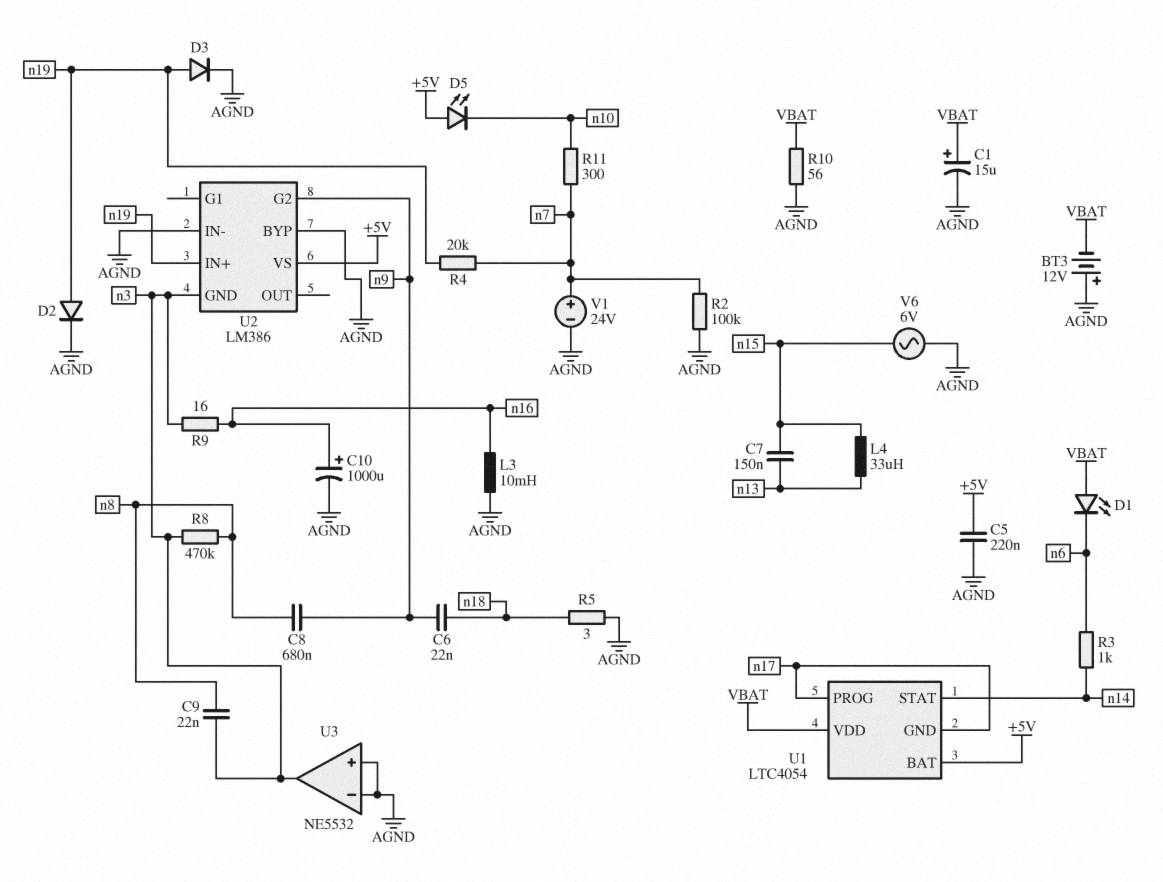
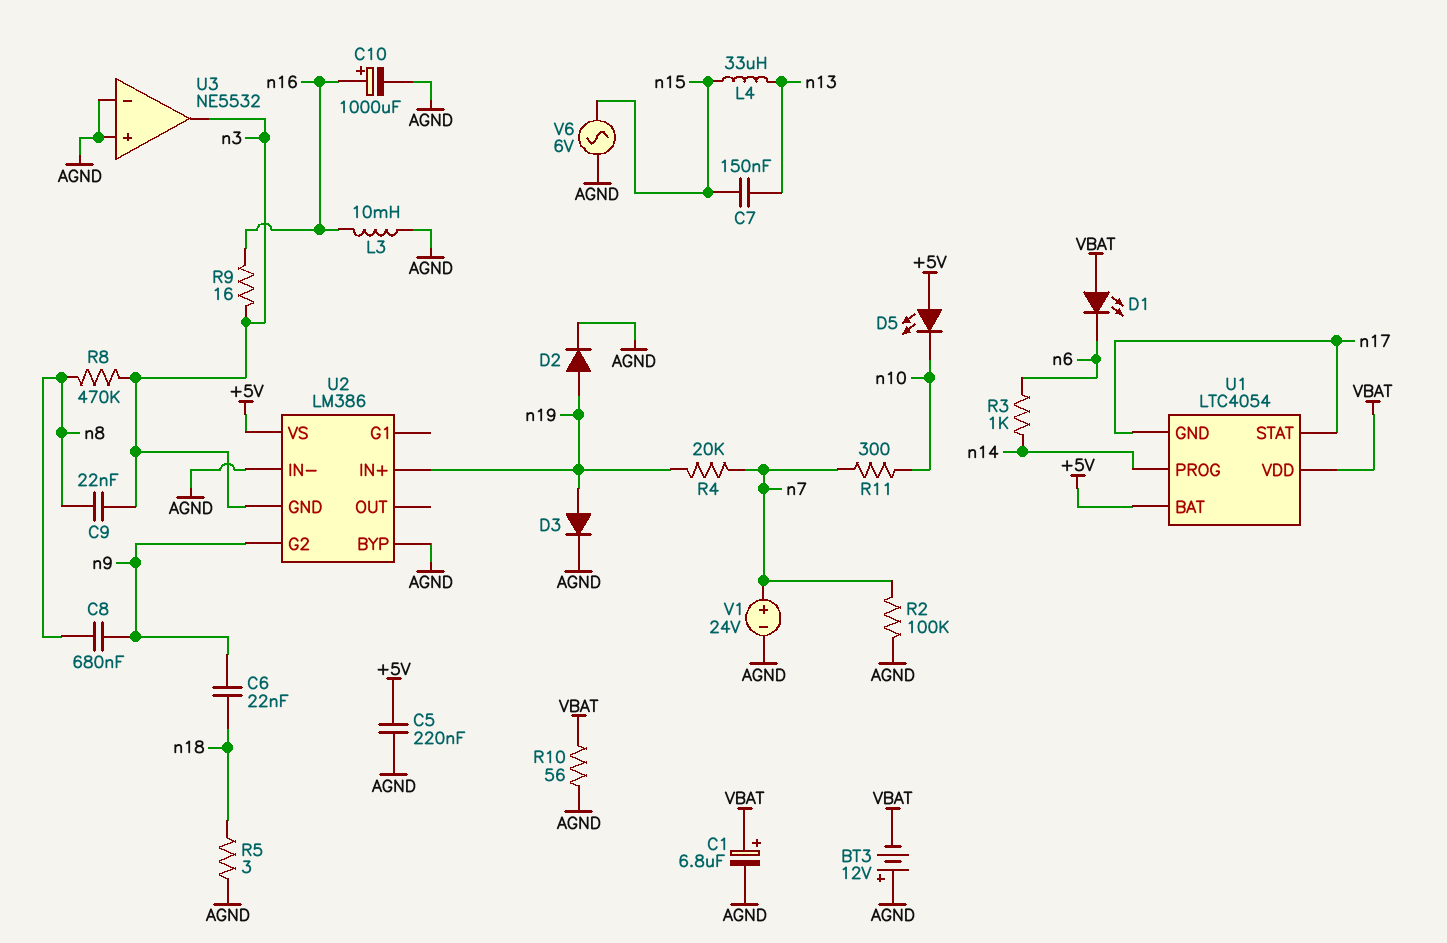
C1: 15uF (plus VBAT, minus AGND) -> 6.8uF (plus VBAT, minus AGND)
U1 pin PROG: n17 -> n14
U1 pin STAT: n14 -> n17

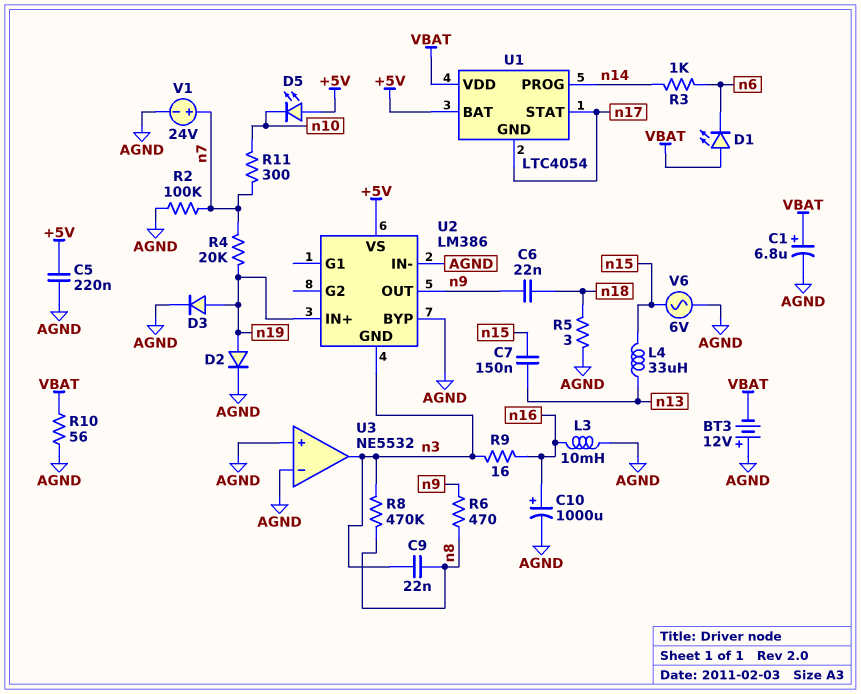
C8: 680nF (n8, n9) -> none
R6: none -> 470 (n8, n9)
U2 pin G2: n9 -> none
U2 pin OUT: none -> n9

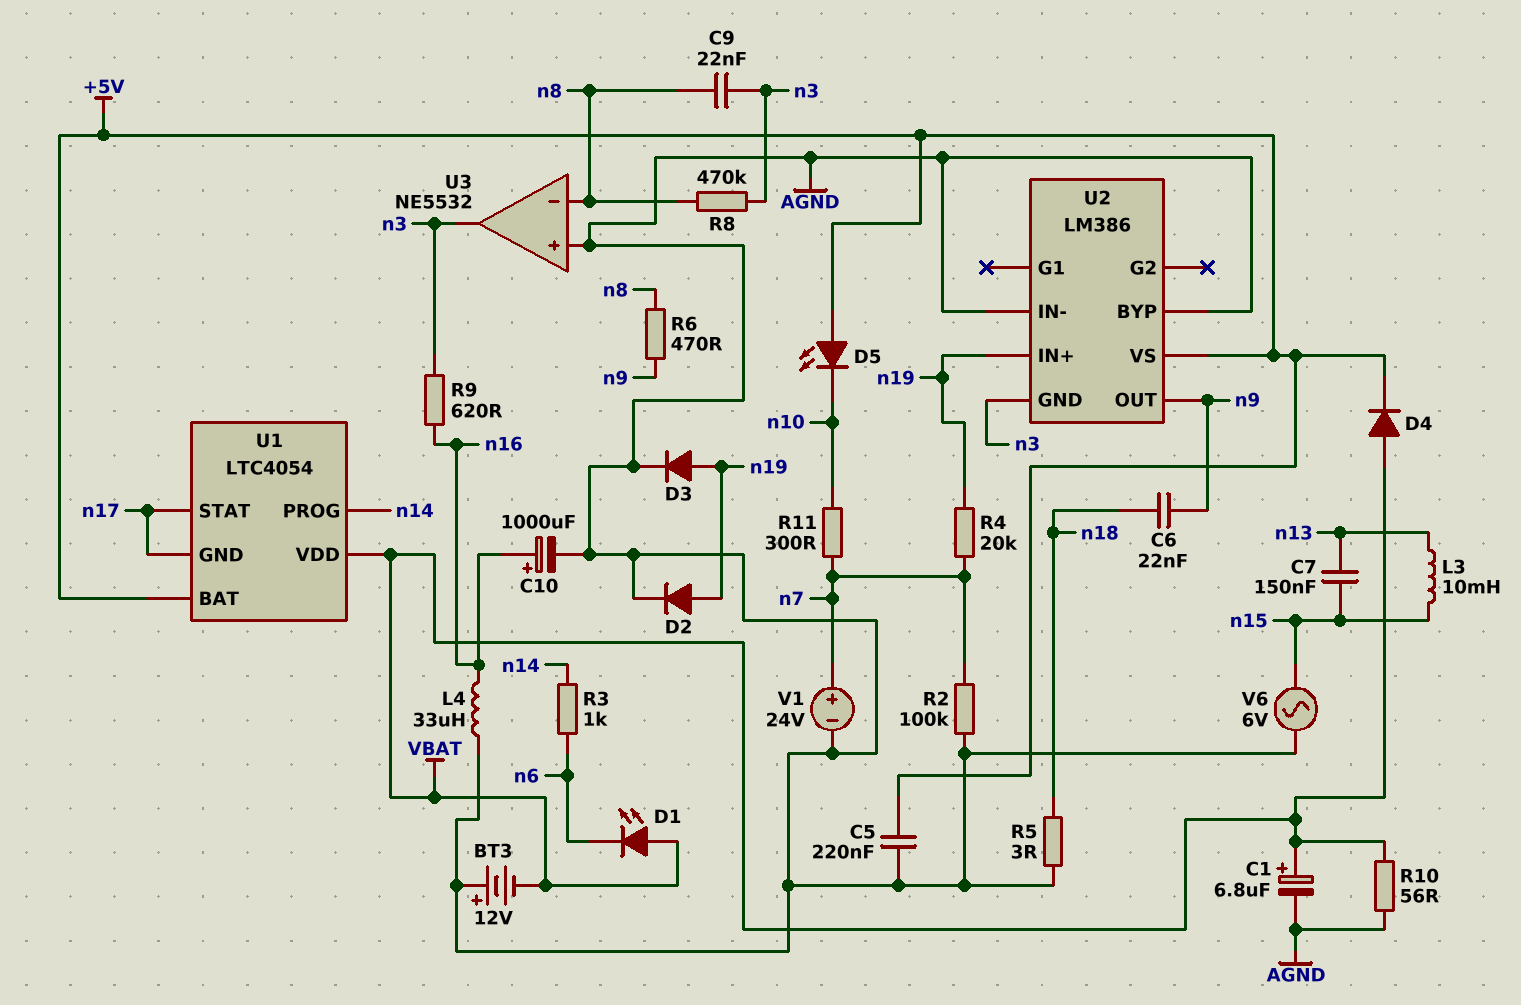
D4: none -> diode (A VBAT, K +5V)
L3: 10mH (AGND, n16) -> 10mH (n13, n15)
L4: 33uH (n13, n15) -> 33uH (AGND, n16)
R9: 16 (n3, n16) -> 620 (n3, n16)
U3 pin in-: AGND -> n8

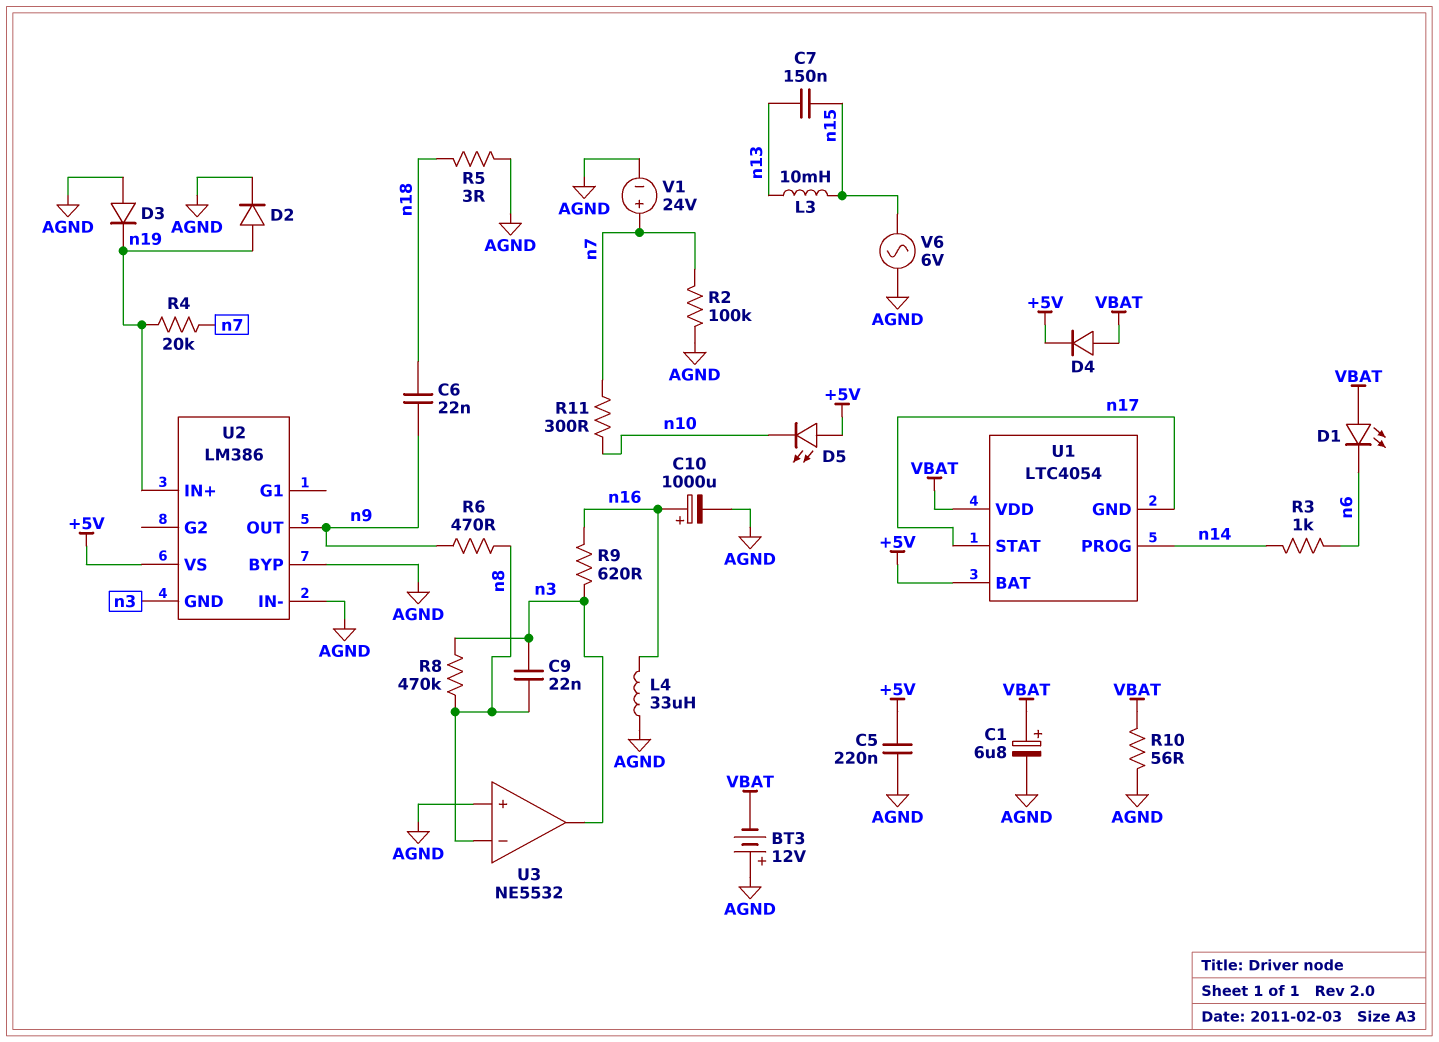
D3: diode (A n19, K AGND) -> diode (A AGND, K n19)

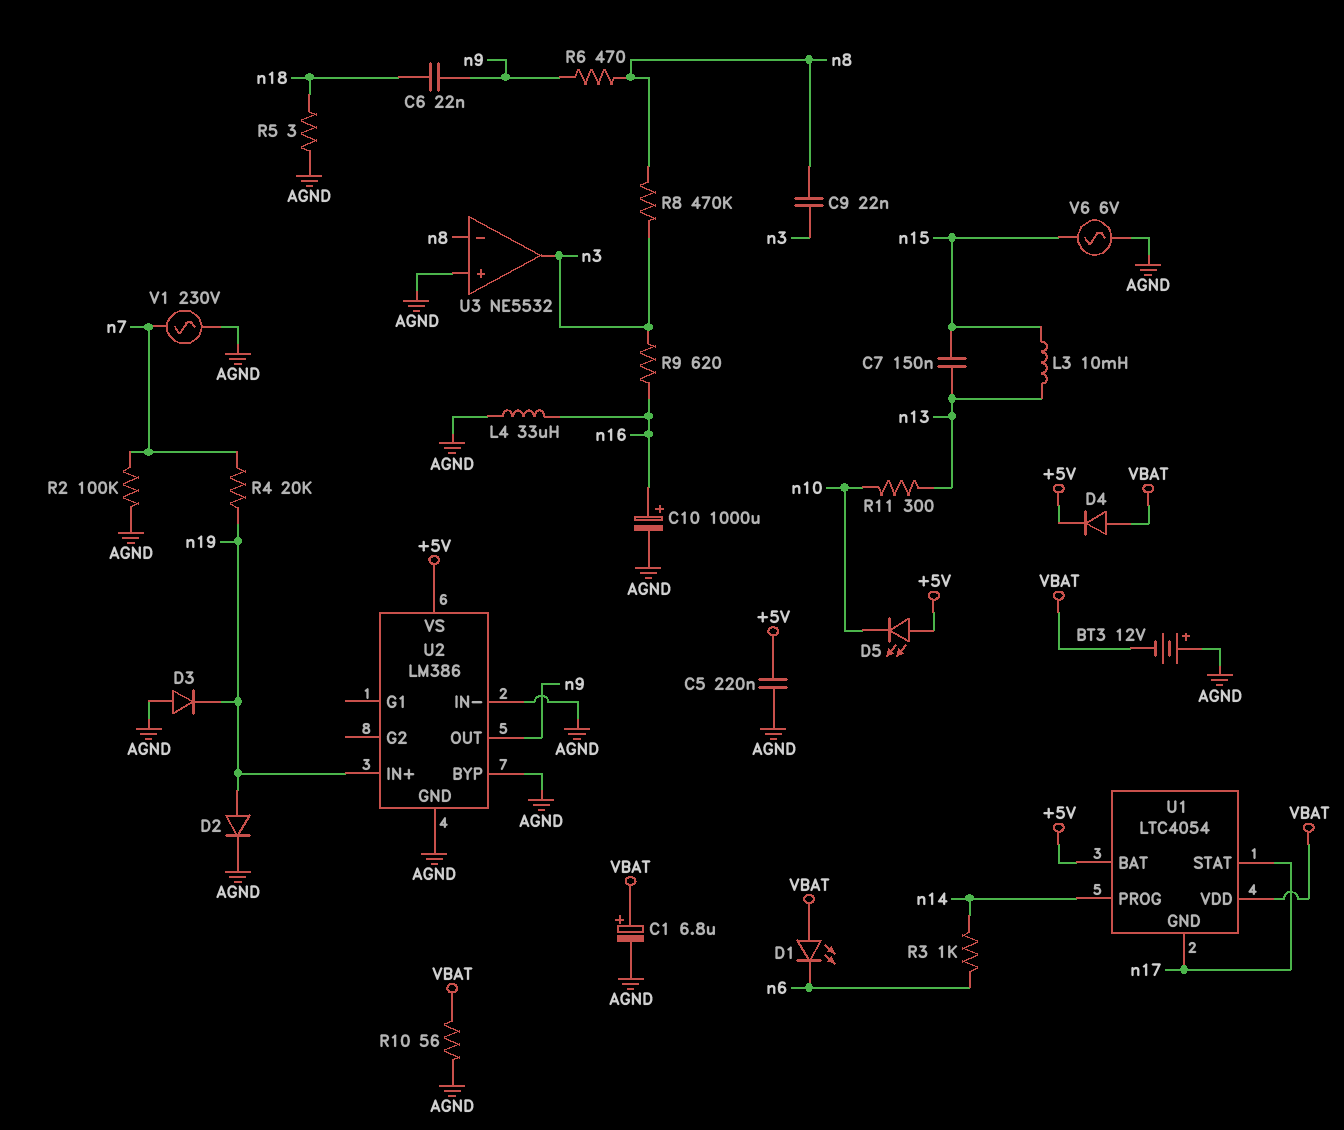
R11: 300 (n7, n10) -> 300 (n10, n13)
U2 pin GND: n3 -> AGND
V1: 24V (plus n7, minus AGND) -> AC 230V (AGND, n7)

